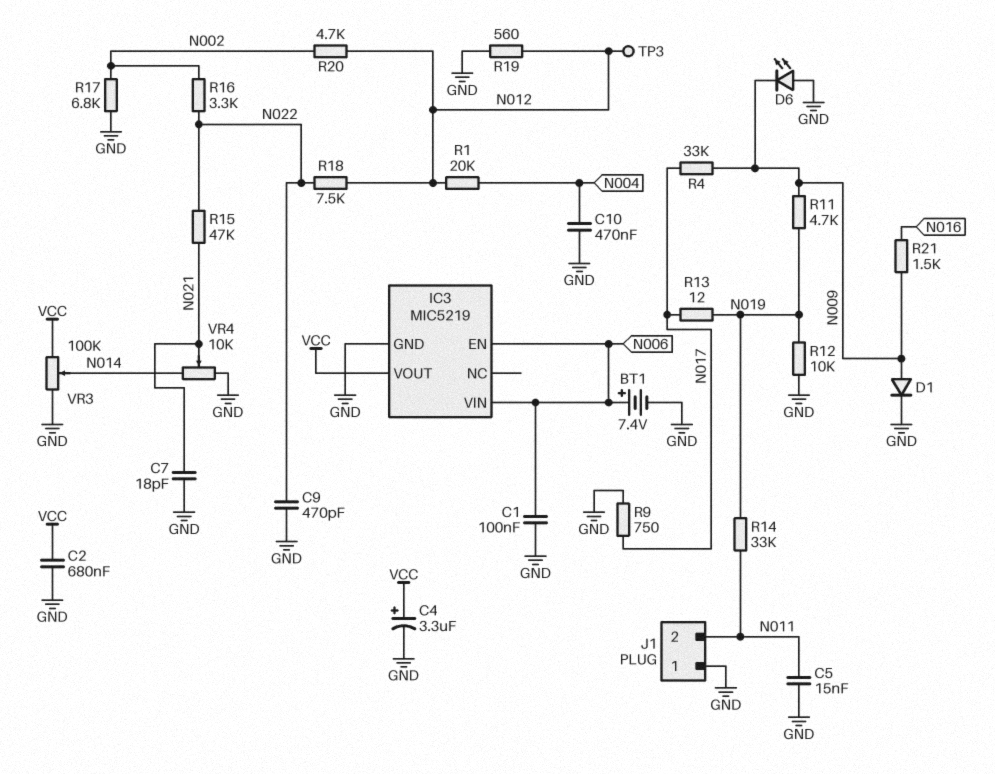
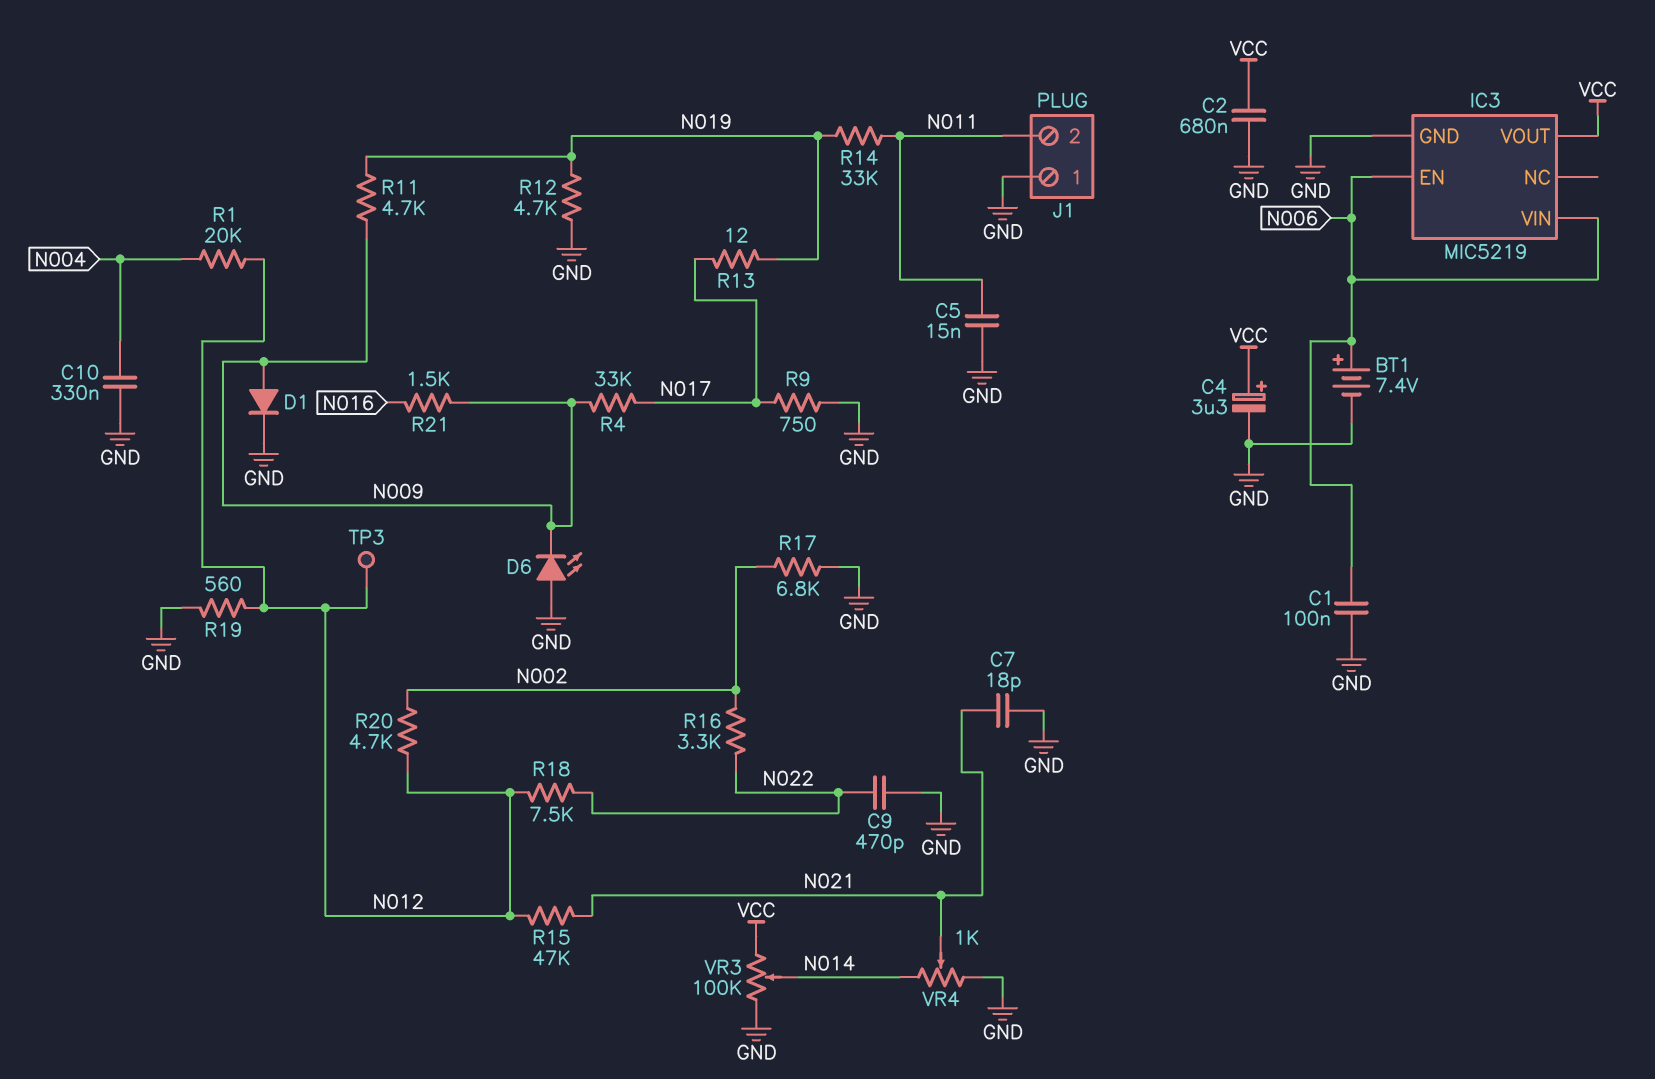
C10: 470nF (GND, N004) -> 330nF (GND, N004)
R12: 10k (GND, N019) -> 4.7k (GND, N019)
R15: 47k (N021, N022) -> 47k (N012, N021)
VR4: 10k (GND, N014, wiper N021) -> 1k (GND, N014, wiper N021)

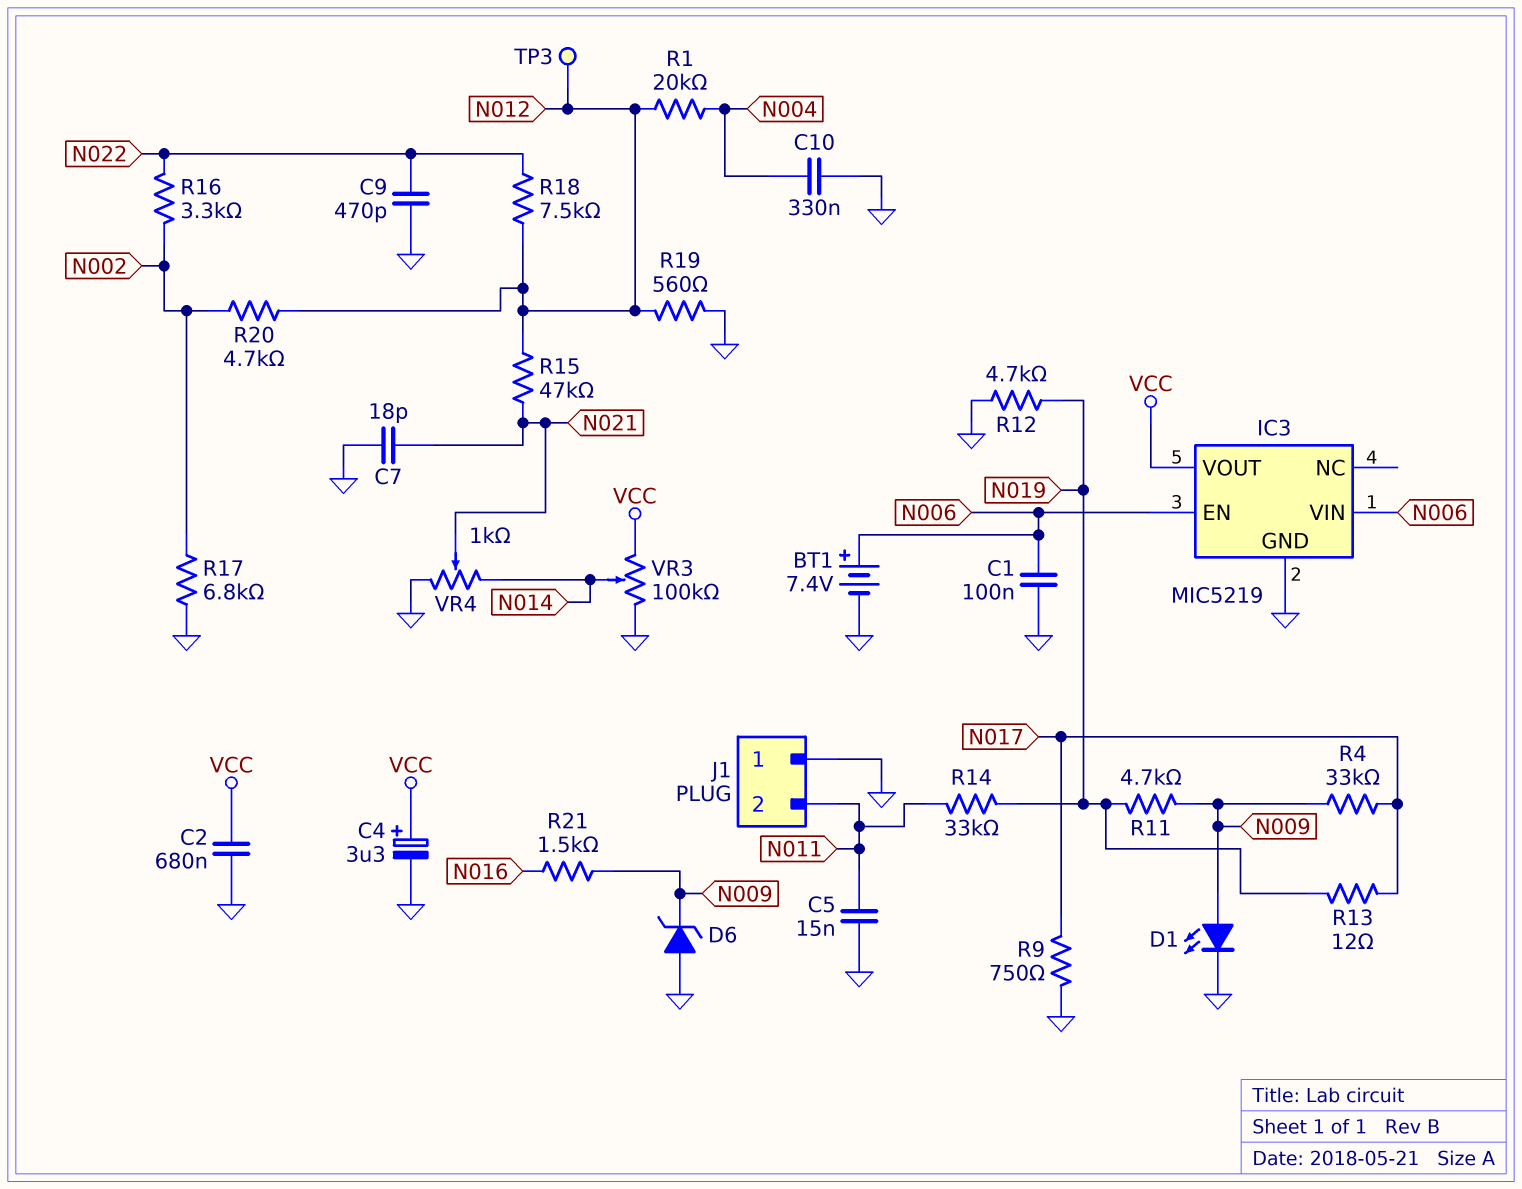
D1: diode (A N009, K GND) -> LED (A N009, K GND)
D6: LED (A GND, K N009) -> zener (A GND, K N009)

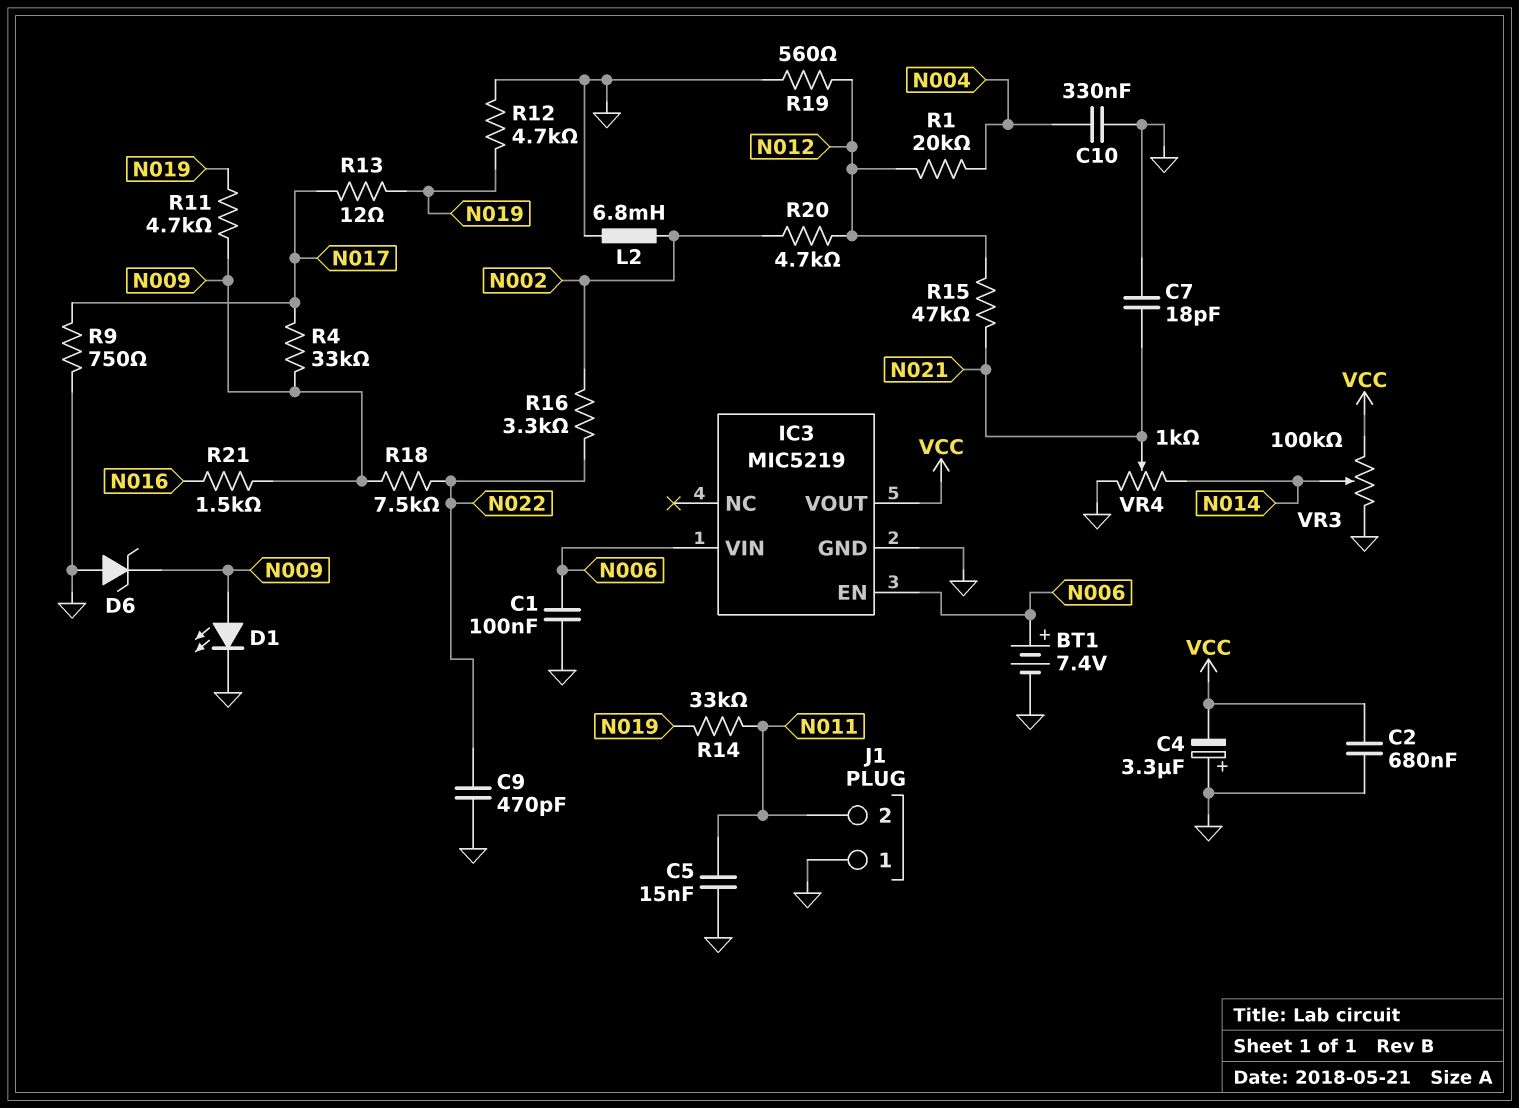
C4: 3.3uF (plus VCC, minus GND) -> 3.3uF (plus GND, minus VCC)
L2: none -> 6.8mH (GND, N002)
R17: 6.8k (GND, N002) -> none
R18: 7.5k (N012, N022) -> 7.5k (N009, N022)
TP3: test point (N012) -> none

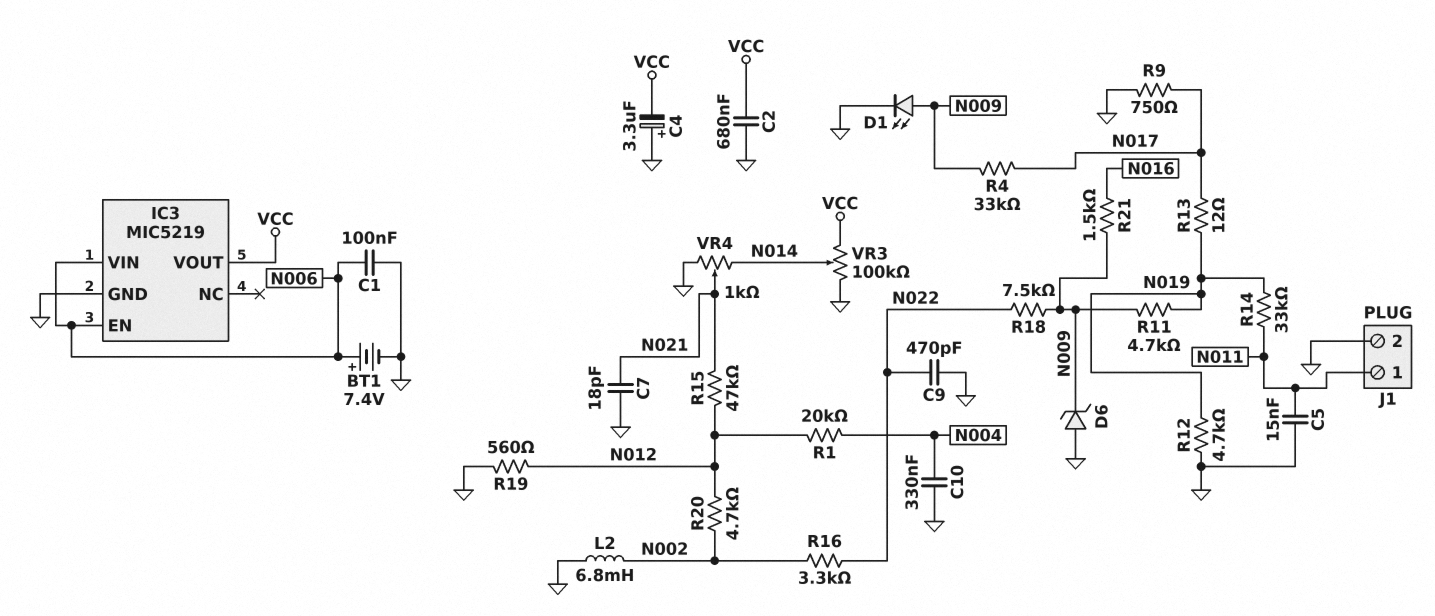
J1 pin 1: GND -> N011
J1 pin 2: N011 -> GND

